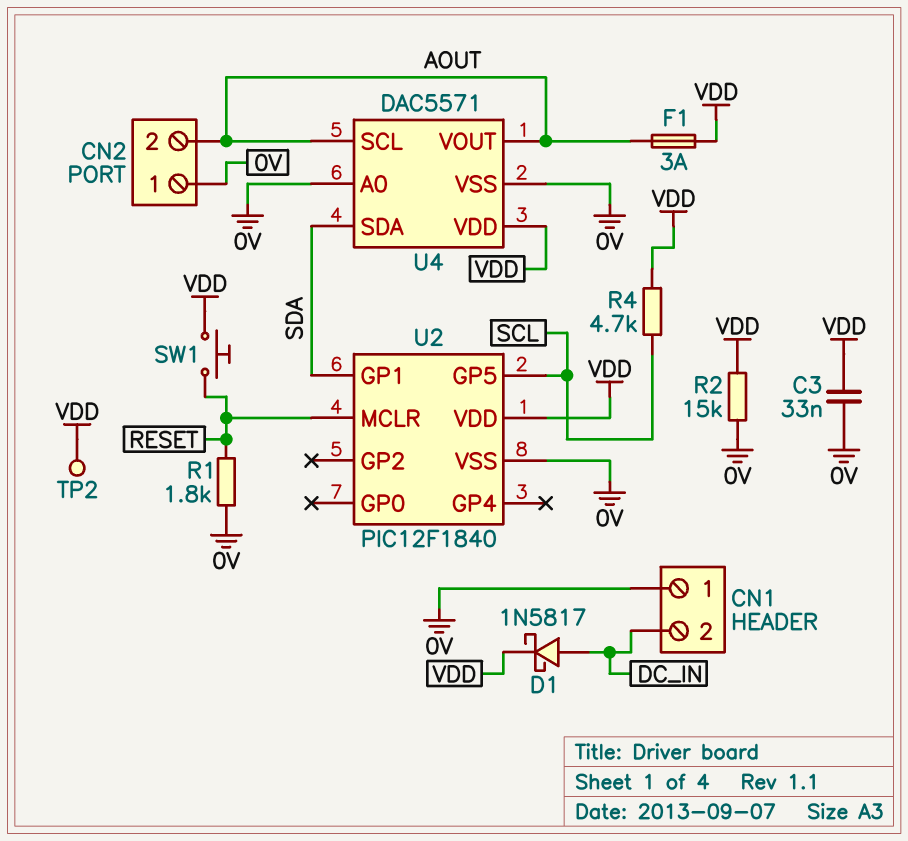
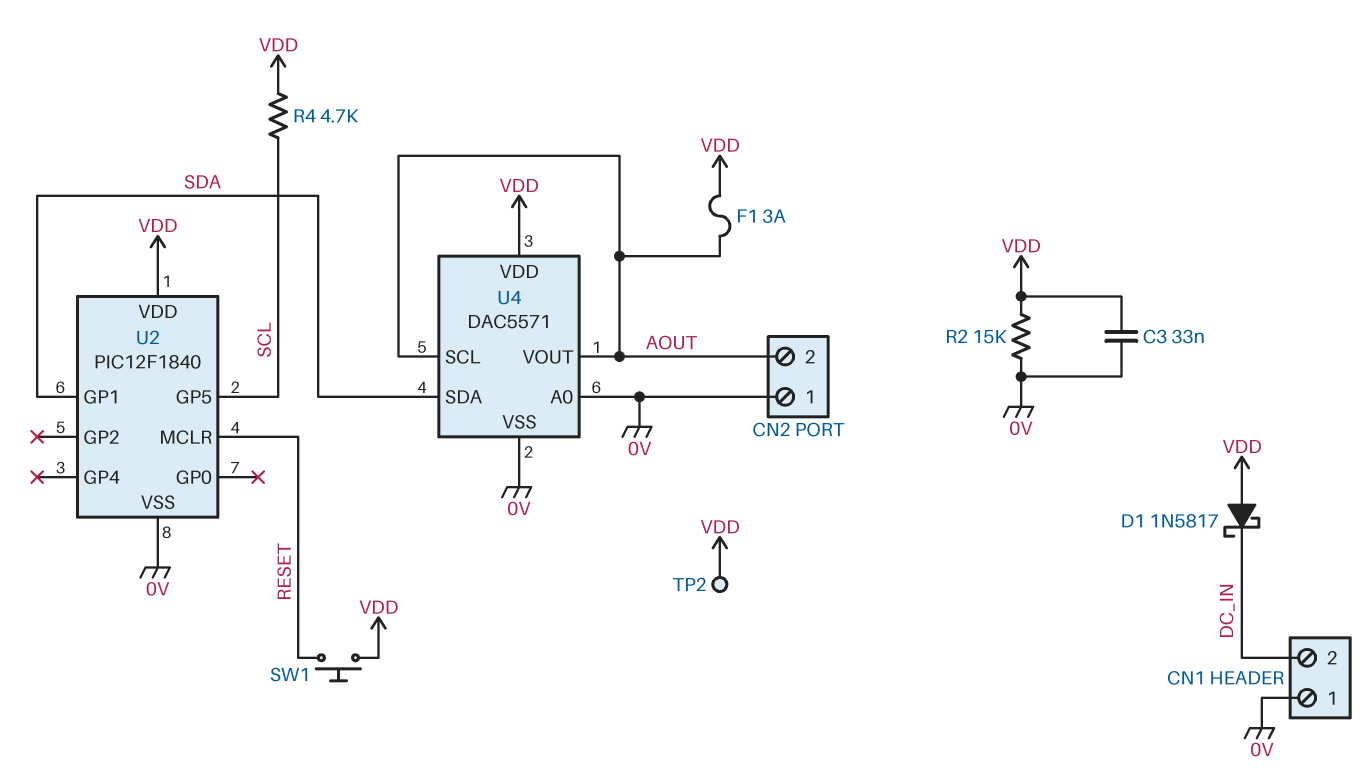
D1: schottky 1N5817 (A DC_IN, K VDD) -> schottky 1N5817 (A VDD, K DC_IN)
R1: 1.8k (0V, RESET) -> none

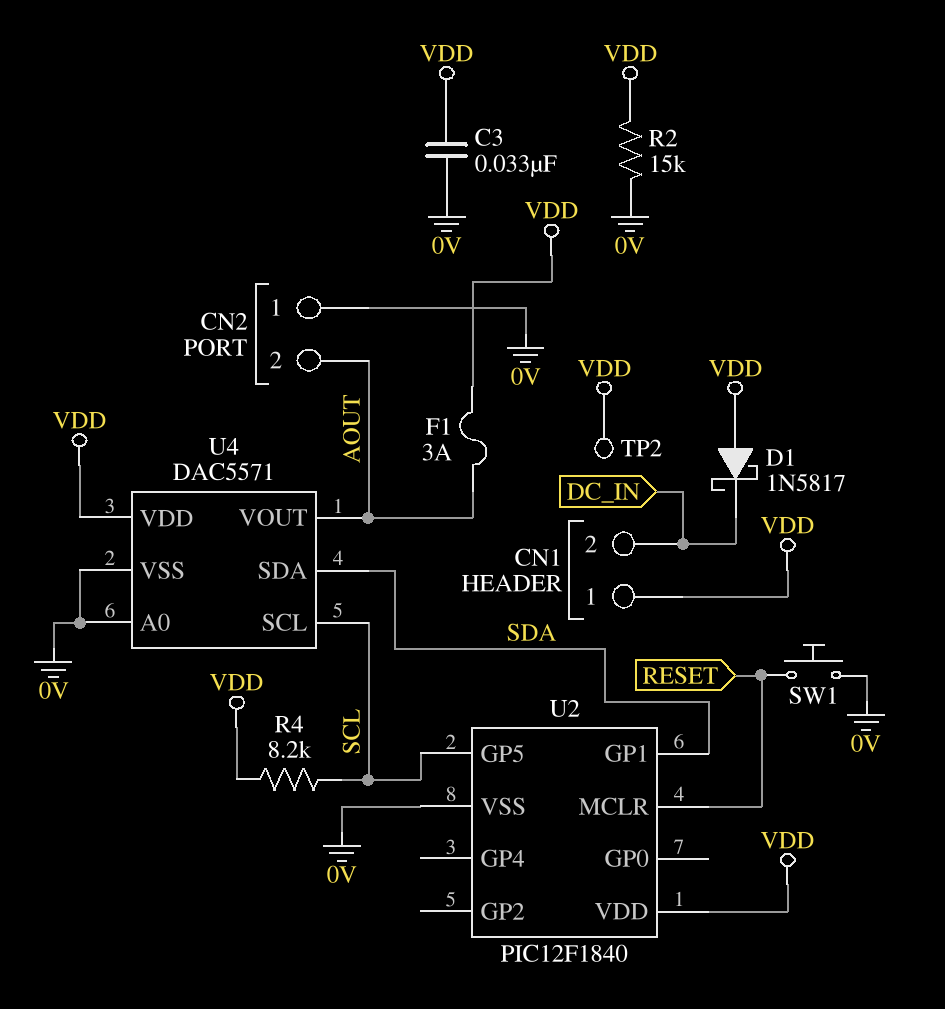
CN1 pin 1: 0V -> VDD
R4: 4.7k (SCL, VDD) -> 8.2k (SCL, VDD)
SW1: button (RESET, VDD) -> button (0V, RESET)
U4 pin SCL: AOUT -> SCL

